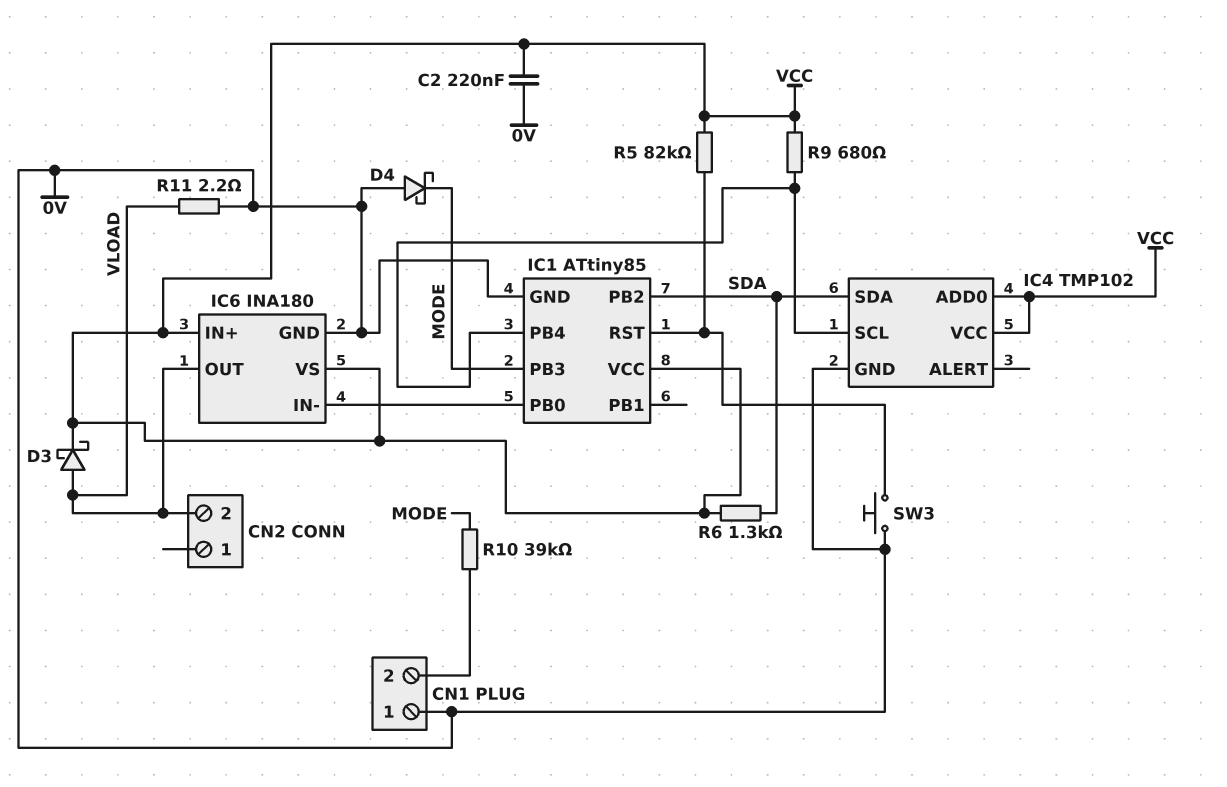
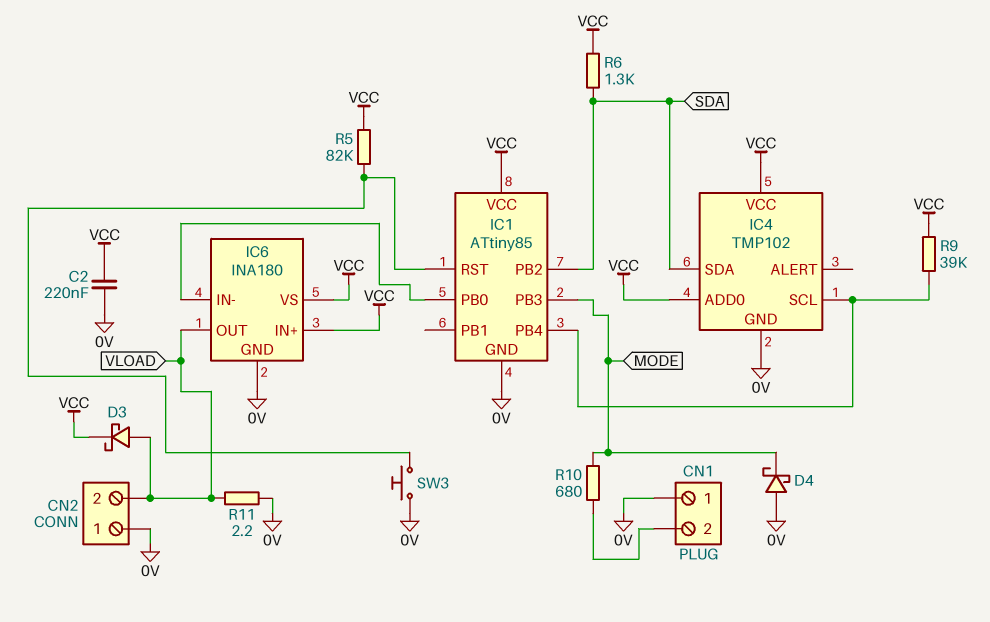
CN2 pin 1: none -> 0V
R9: 680 (IC1/PB4, VCC) -> 39k (IC1/PB4, VCC)
R10: 39k (CN1/2, MODE) -> 680 (CN1/2, MODE)

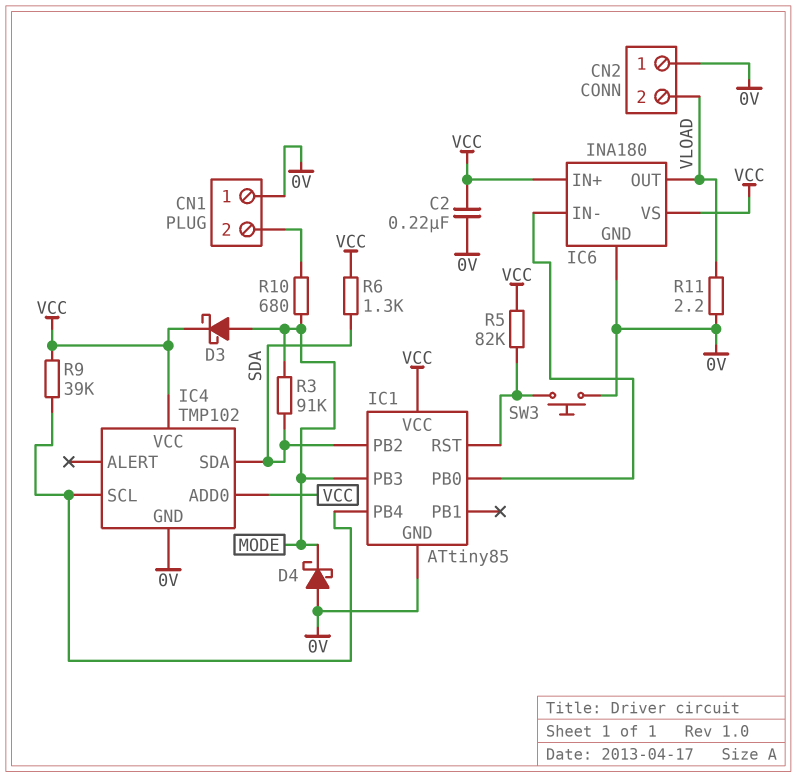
D3: schottky (A VLOAD, K VCC) -> schottky (A MODE, K VCC)
R3: none -> 91k (MODE, SDA)

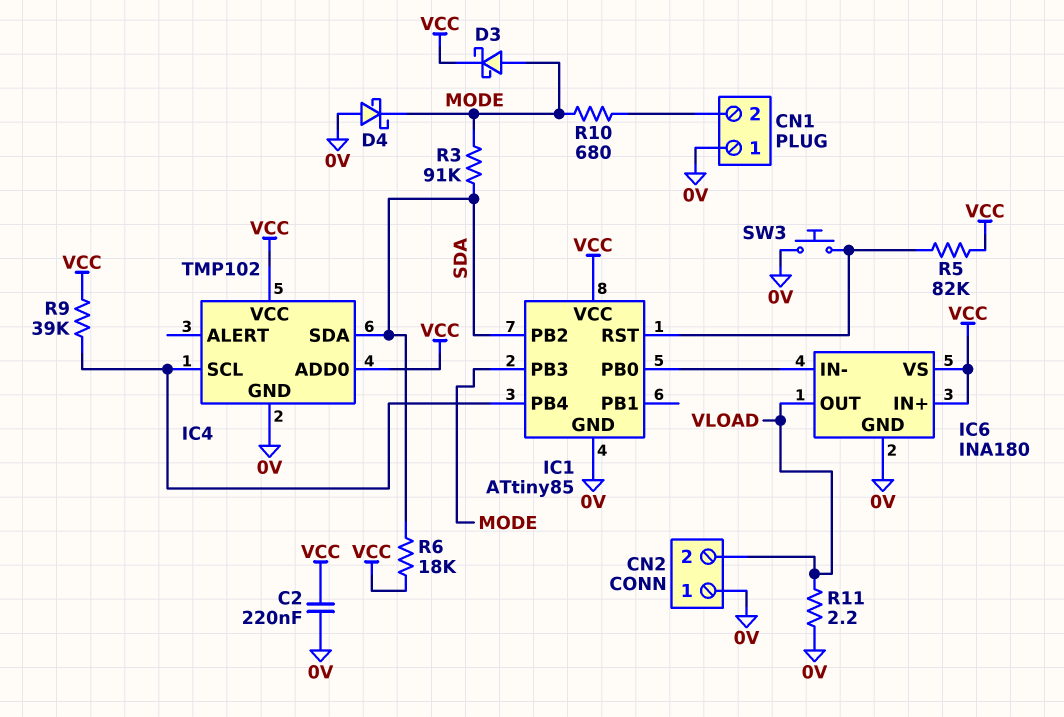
R6: 1.3k (SDA, VCC) -> 18k (SDA, VCC)

